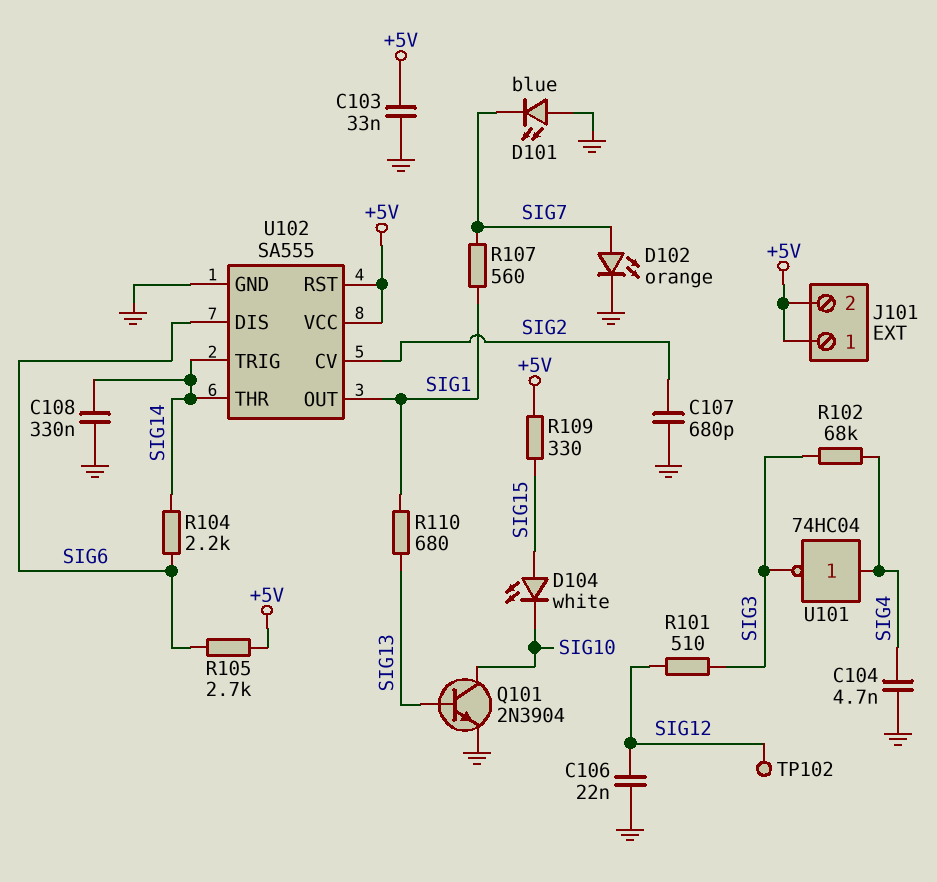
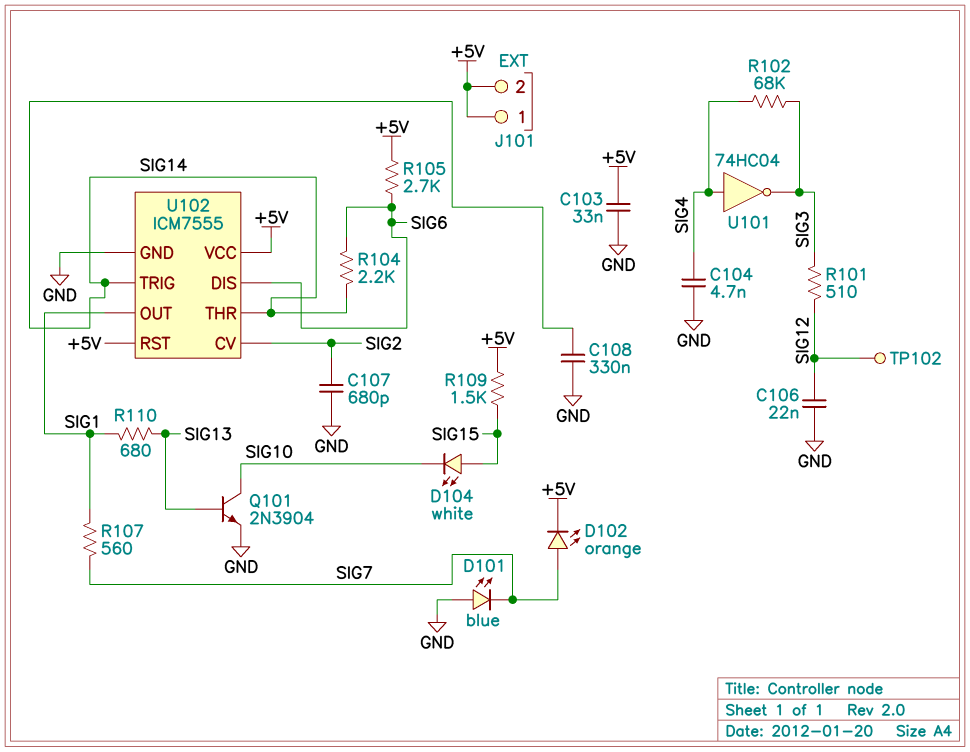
D102: LED orange (A SIG7, K GND) -> LED orange (A SIG7, K +5V)
R109: 330 (+5V, SIG15) -> 1.5k (+5V, SIG15)
U102: SA555 -> ICM7555

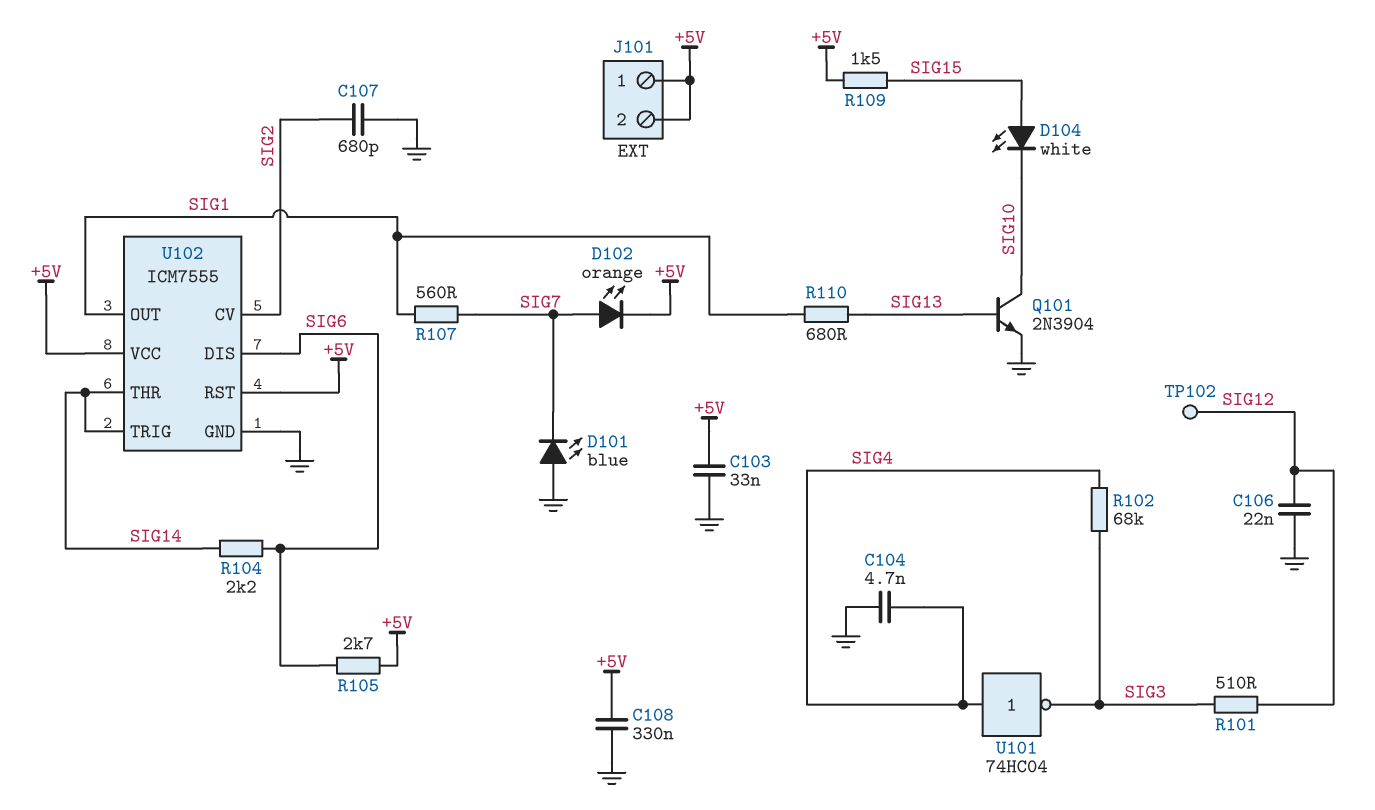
C108: 330nF (GND, SIG14) -> 330nF (+5V, GND)

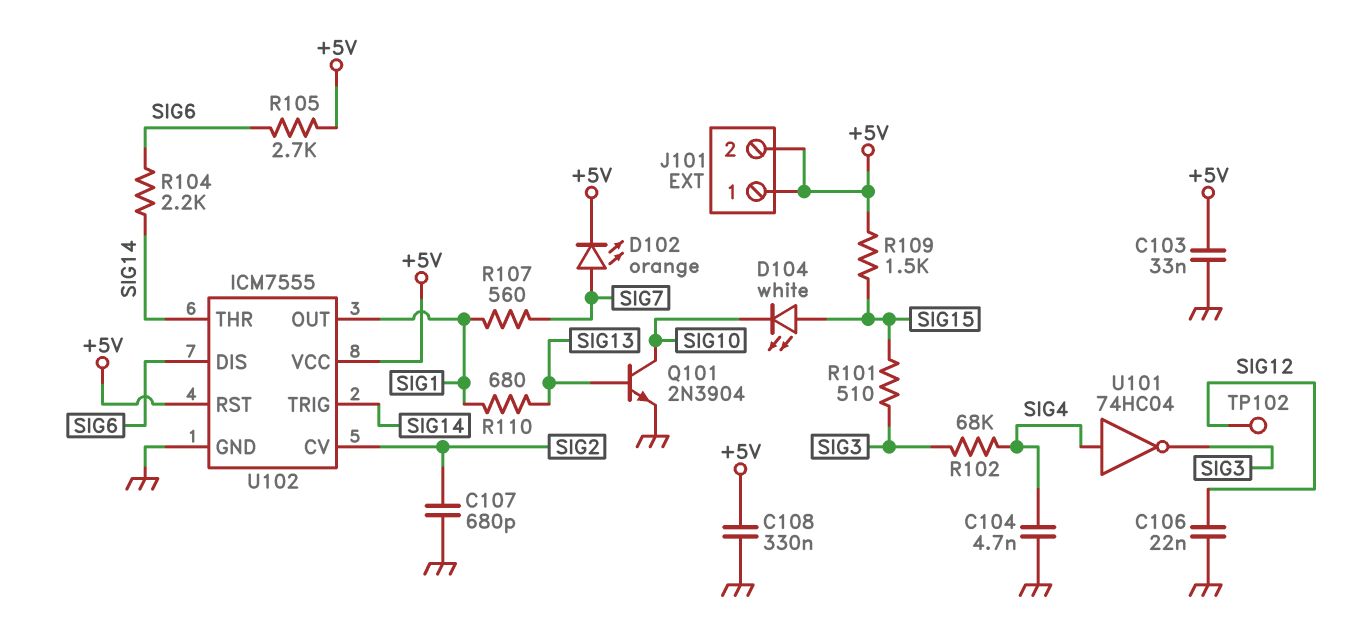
D101: LED blue (A GND, K SIG7) -> none
R101: 510 (SIG3, SIG12) -> 510 (SIG3, SIG15)

